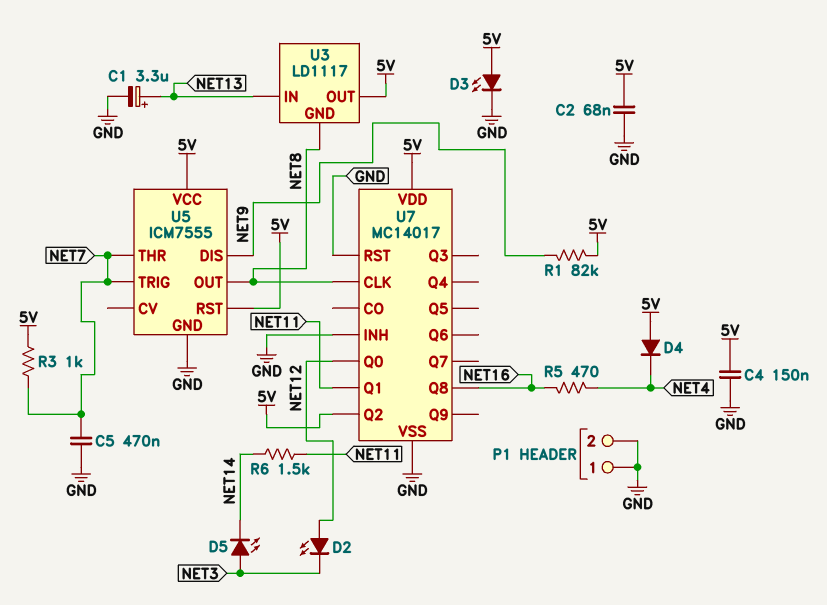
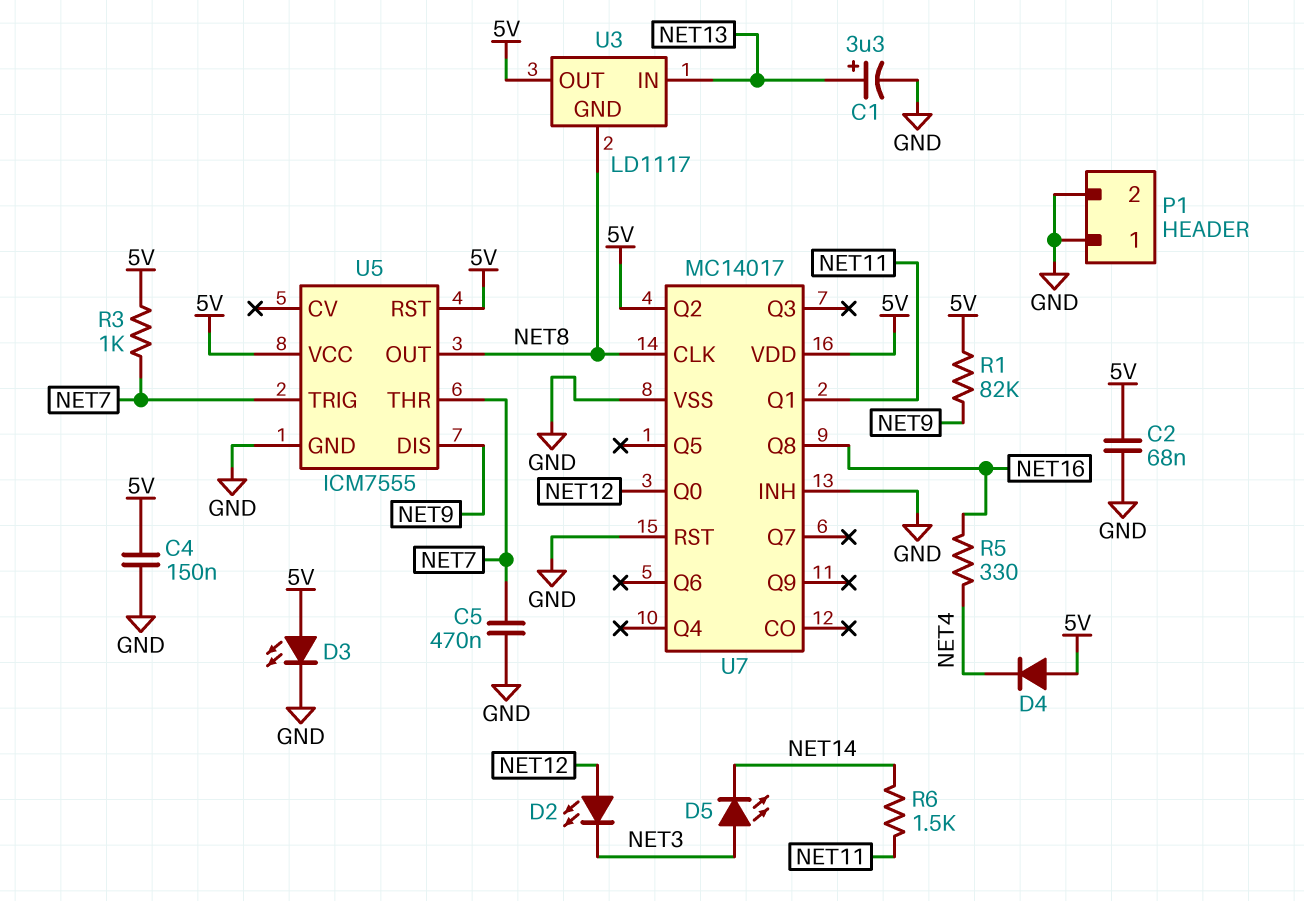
R5: 470 (NET4, NET16) -> 330 (NET4, NET16)

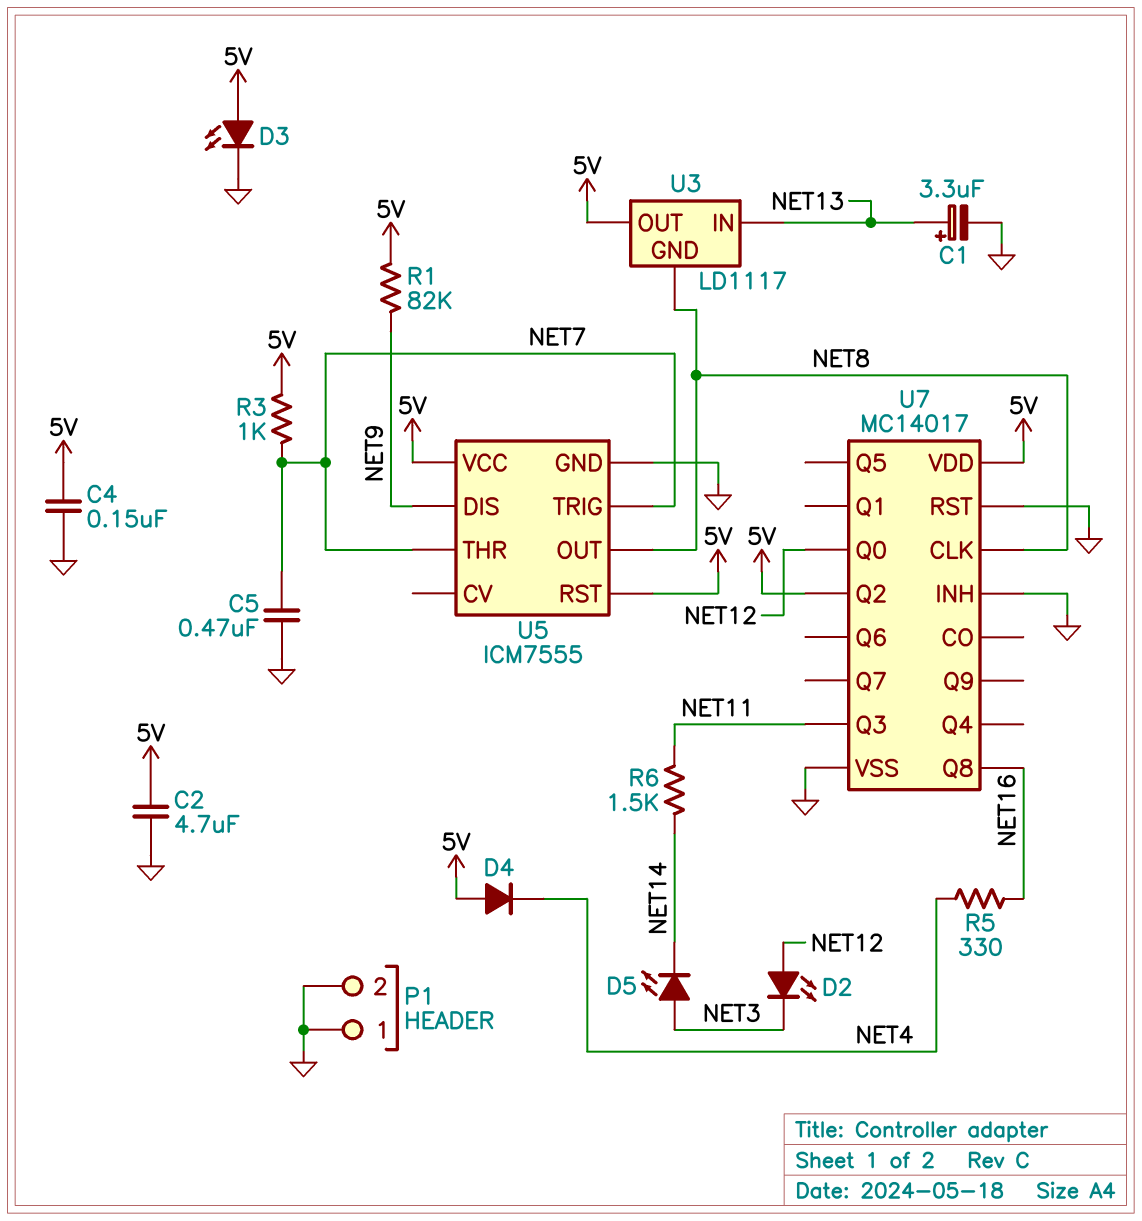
C2: 68nF (5V, GND) -> 4.7uF (5V, GND)
U7 pin Q1: NET11 -> none
U7 pin Q3: none -> NET11

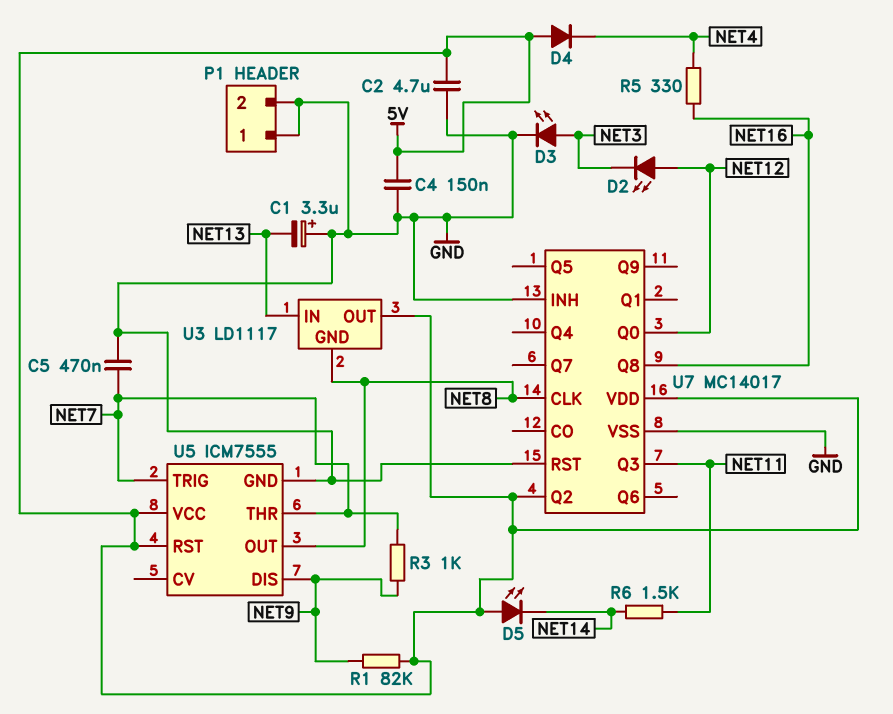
C1: 3.3uF (plus NET13, minus GND) -> 3.3uF (plus GND, minus NET13)
D3: LED (A 5V, K GND) -> LED (A NET3, K GND)
D5: LED (A NET3, K NET14) -> LED (A 5V, K NET14)
R3: 1k (5V, NET7) -> 1k (NET7, NET9)

